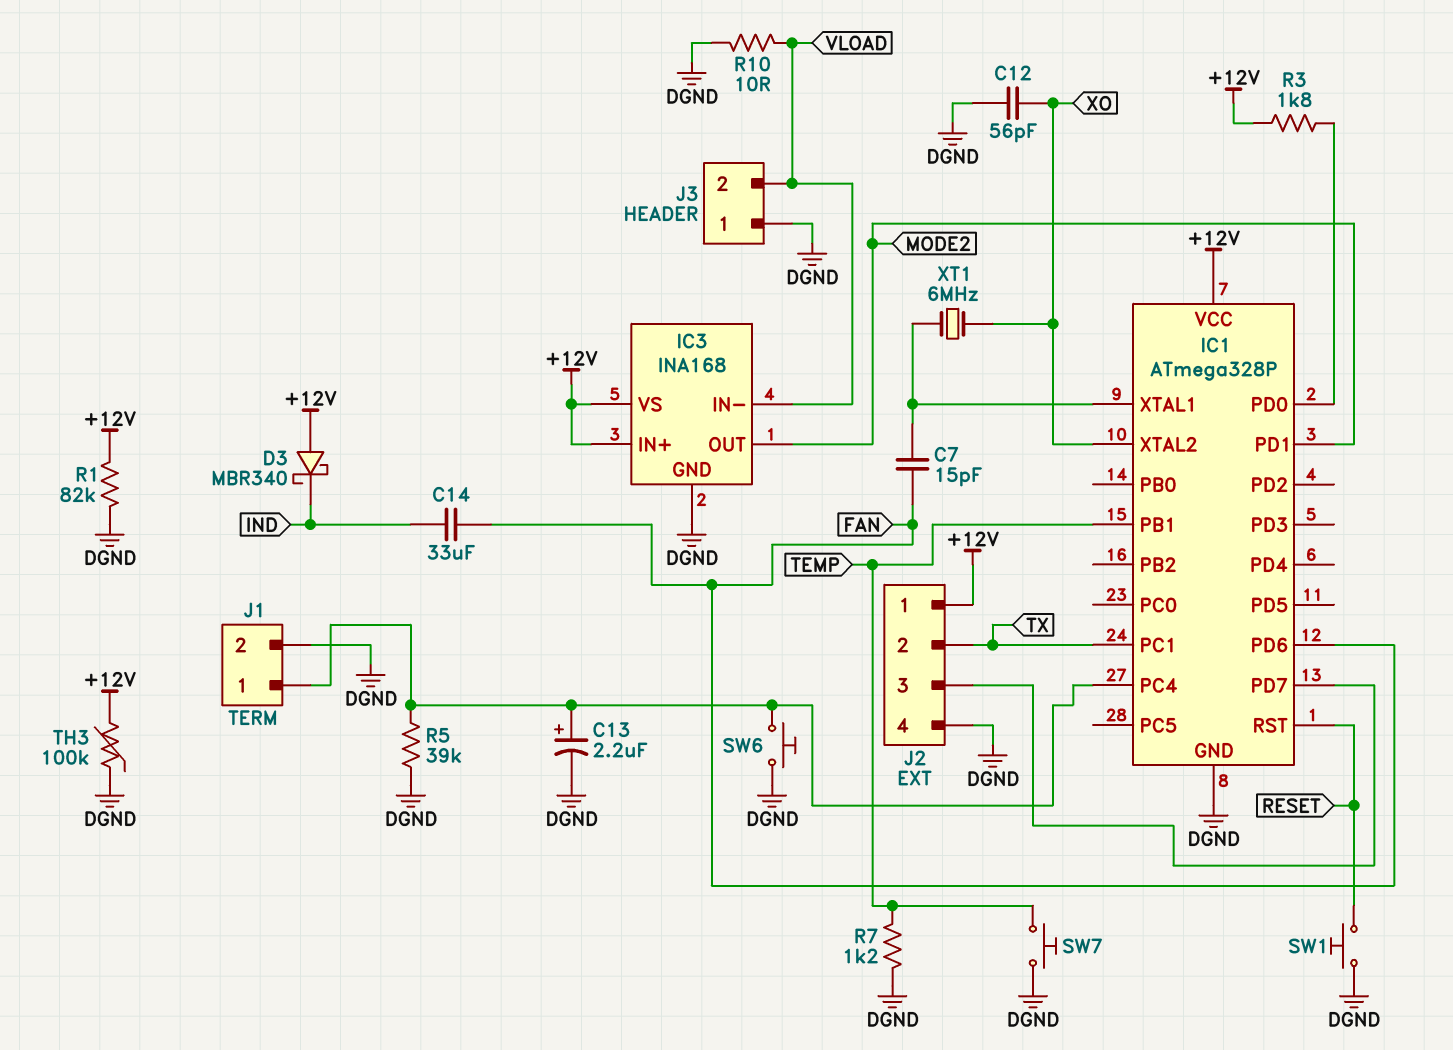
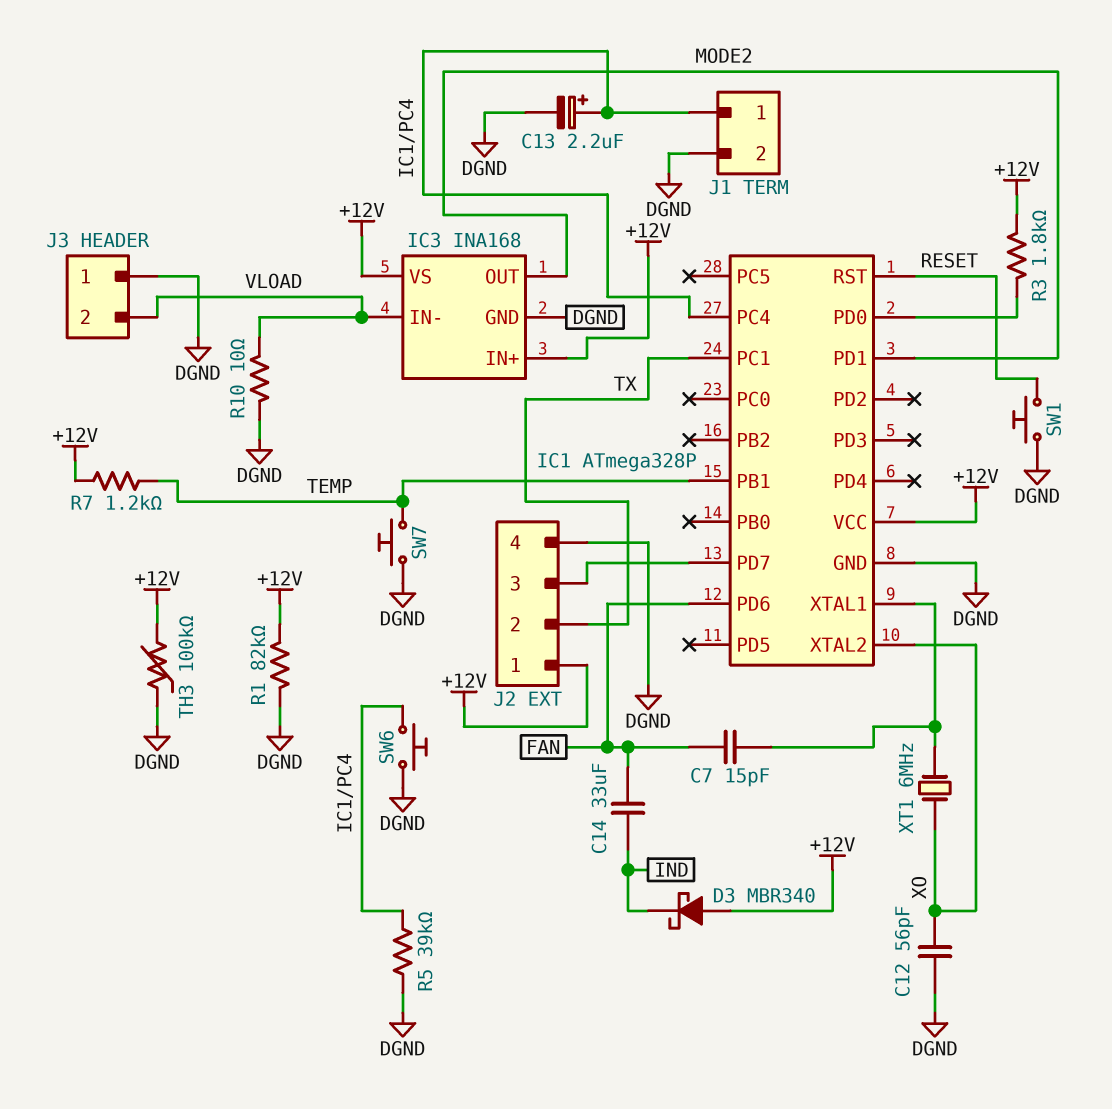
R7: 1.2k (DGND, TEMP) -> 1.2k (+12V, TEMP)

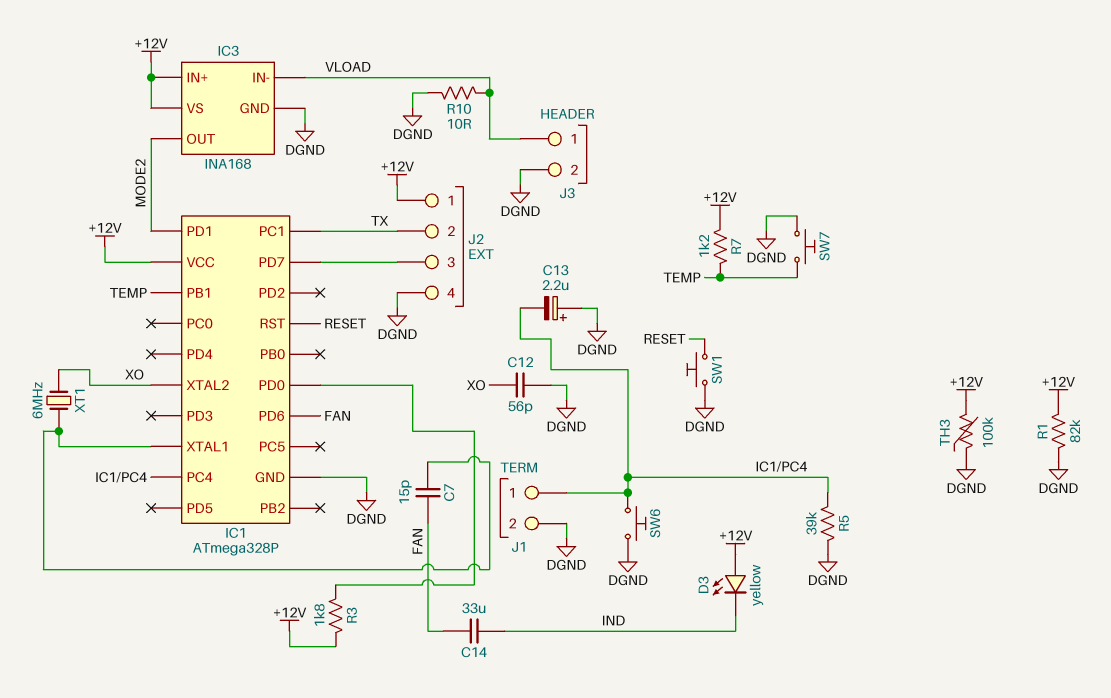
C13: 2.2uF (plus IC1/PC4, minus DGND) -> 2.2uF (plus DGND, minus IC1/PC4)
D3: schottky MBR340 (A +12V, K IND) -> LED yellow (A +12V, K IND)
J3 pin 1: DGND -> VLOAD
J3 pin 2: VLOAD -> DGND

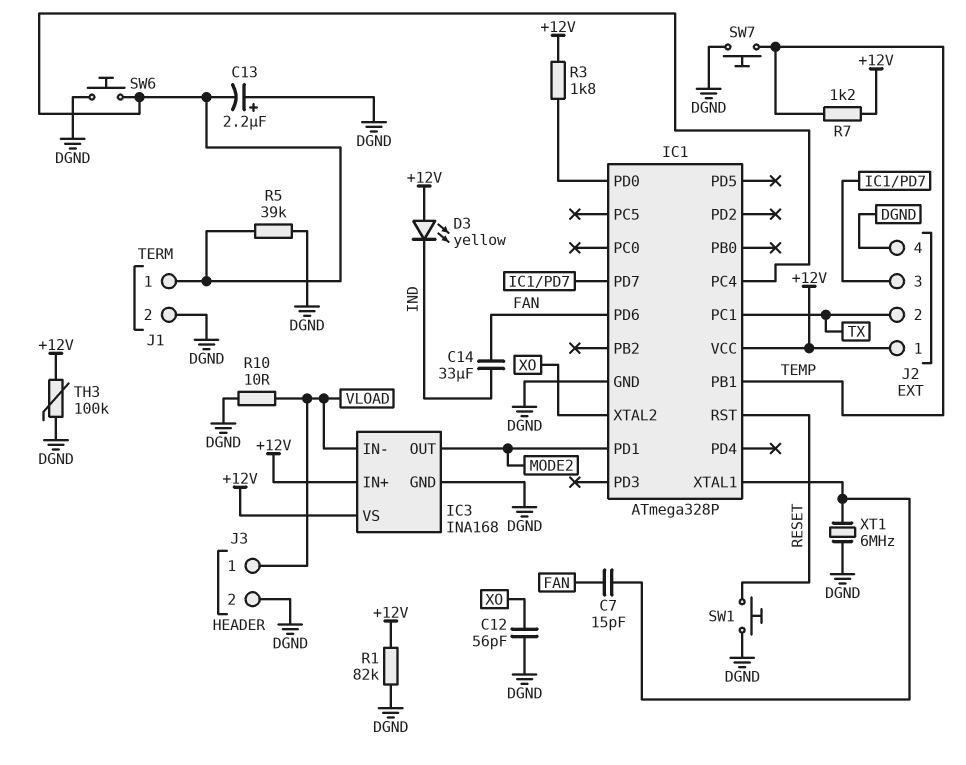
XT1: 6MHz (IC1/XTAL1, XO) -> 6MHz (DGND, IC1/XTAL1)

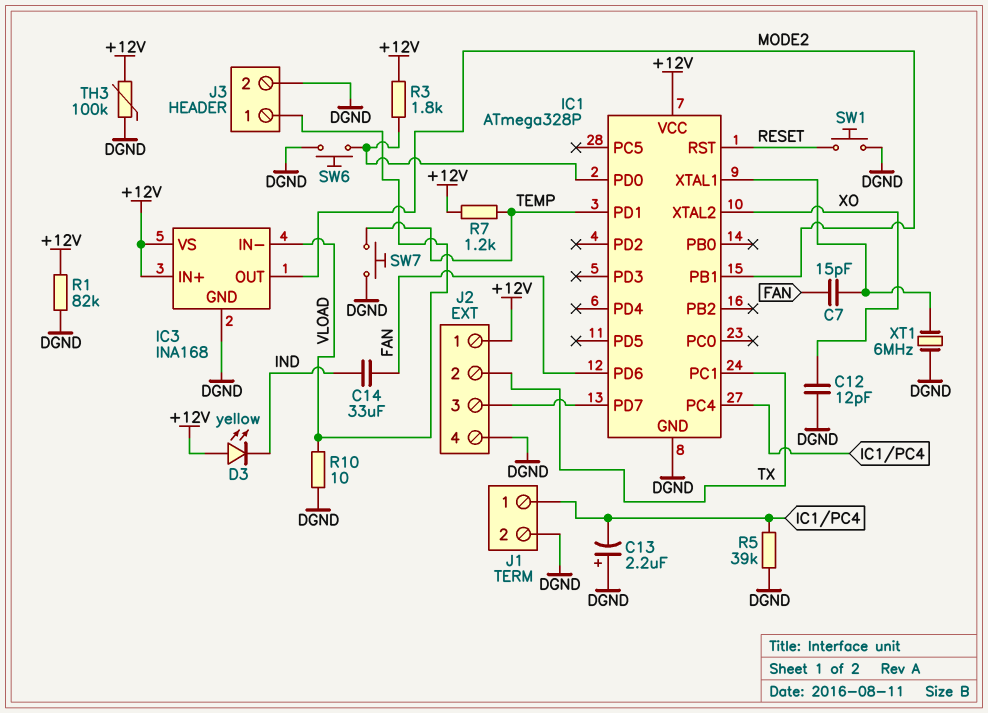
C12: 56pF (DGND, XO) -> 12pF (DGND, XO)
IC1 pin PB1: TEMP -> MODE2
IC1 pin PD1: MODE2 -> TEMP
SW6: button (DGND, IC1/PC4) -> button (DGND, IC1/PD0)

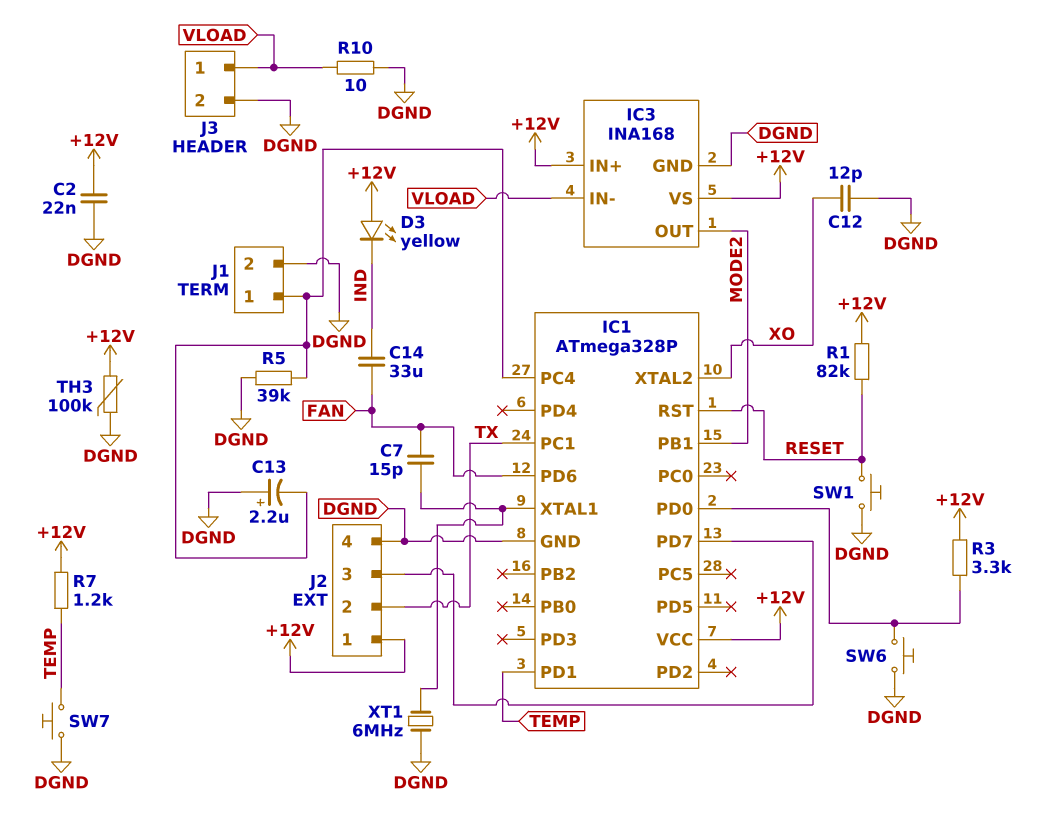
C2: none -> 22nF (+12V, DGND)
R1: 82k (+12V, DGND) -> 82k (+12V, RESET)
R3: 1.8k (+12V, IC1/PD0) -> 3.3k (+12V, IC1/PD0)

